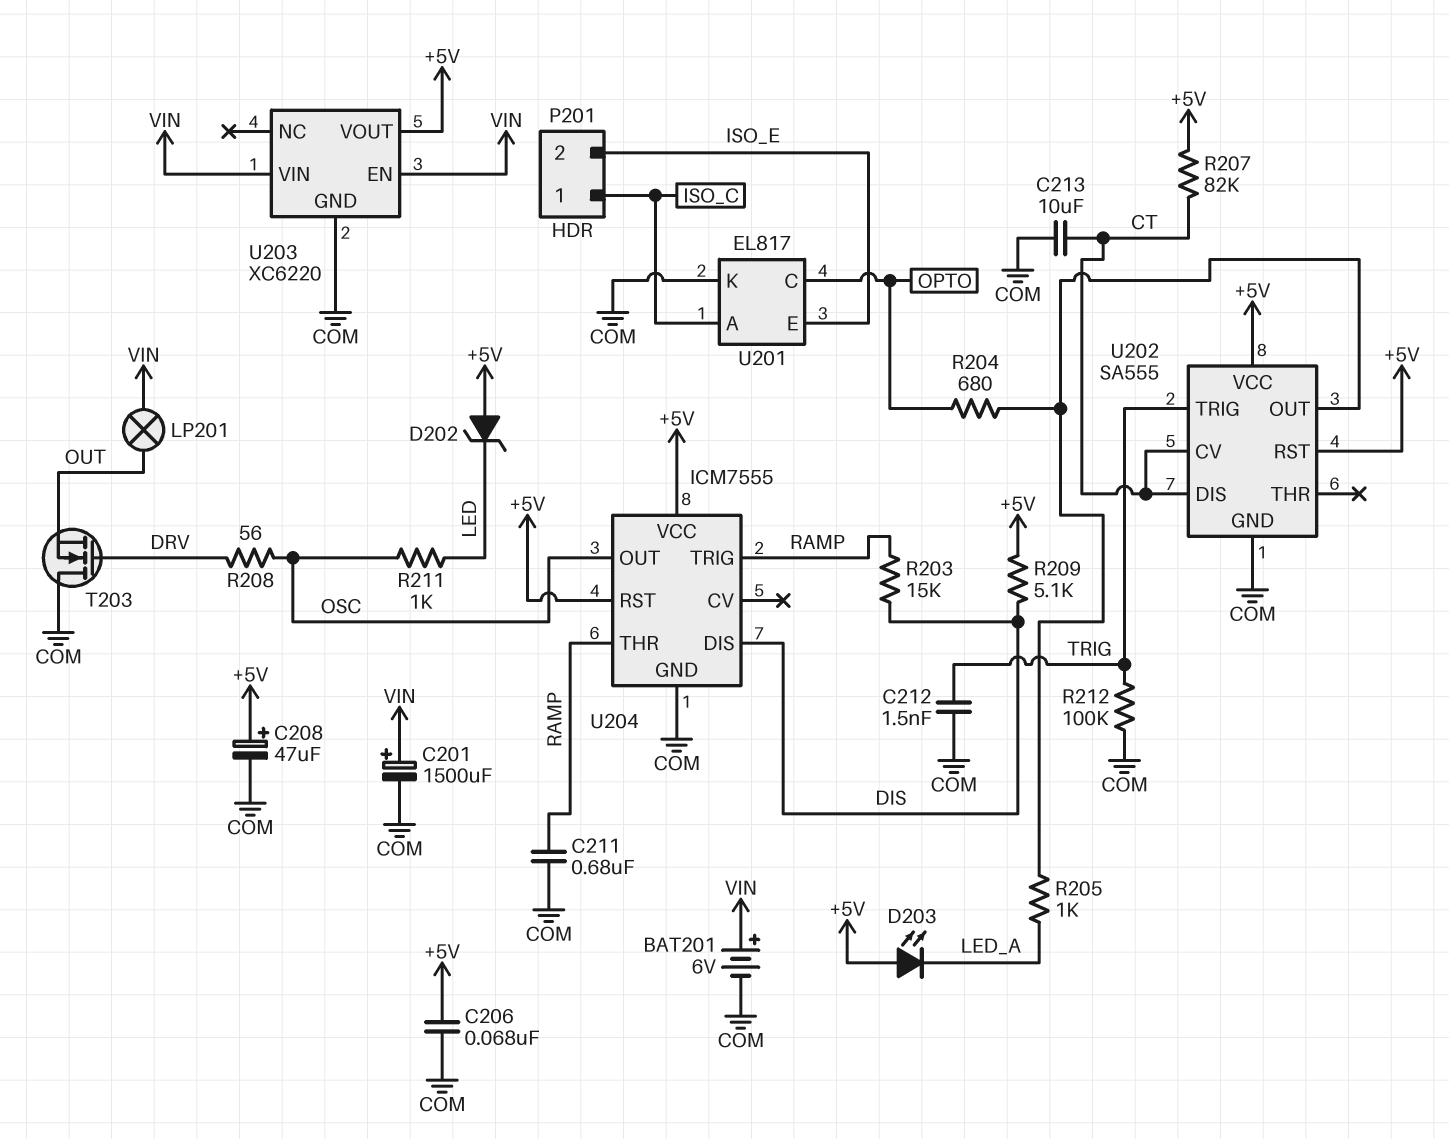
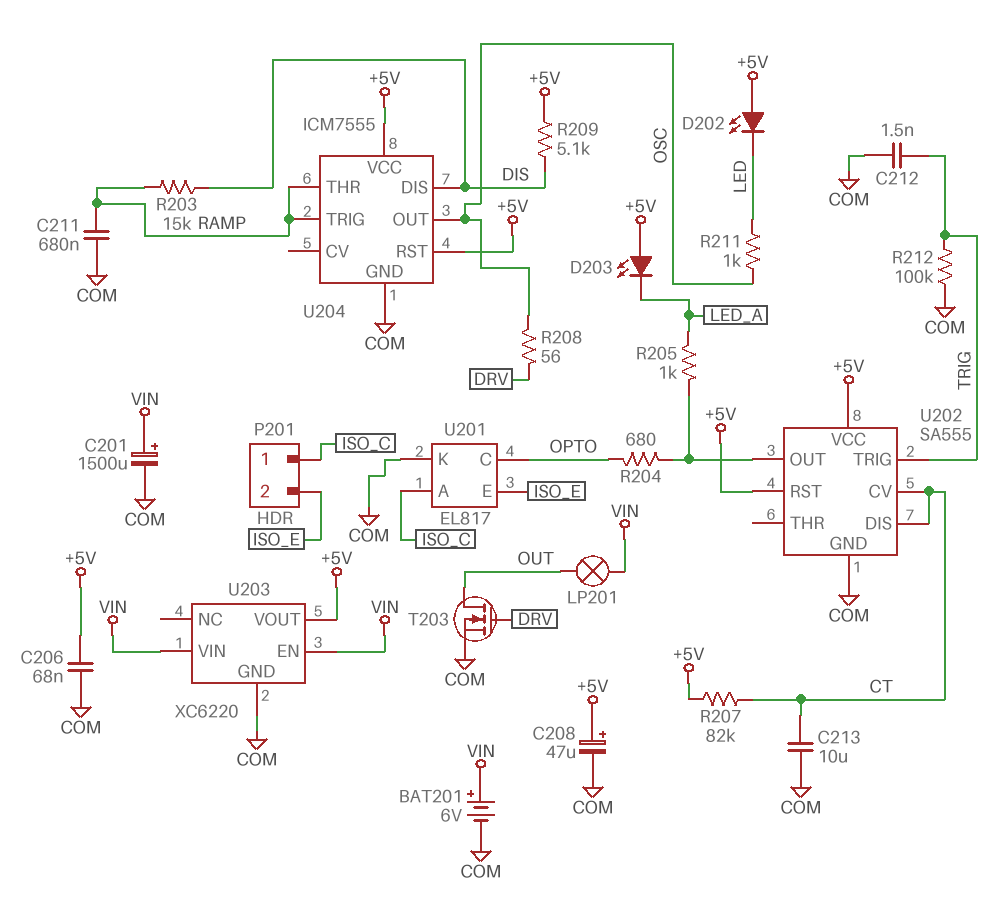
D202: zener (A +5V, K LED) -> LED (A +5V, K LED)
T203: NMOS (G DRV, D COM, S OUT) -> NMOS (G DRV, D OUT, S COM)

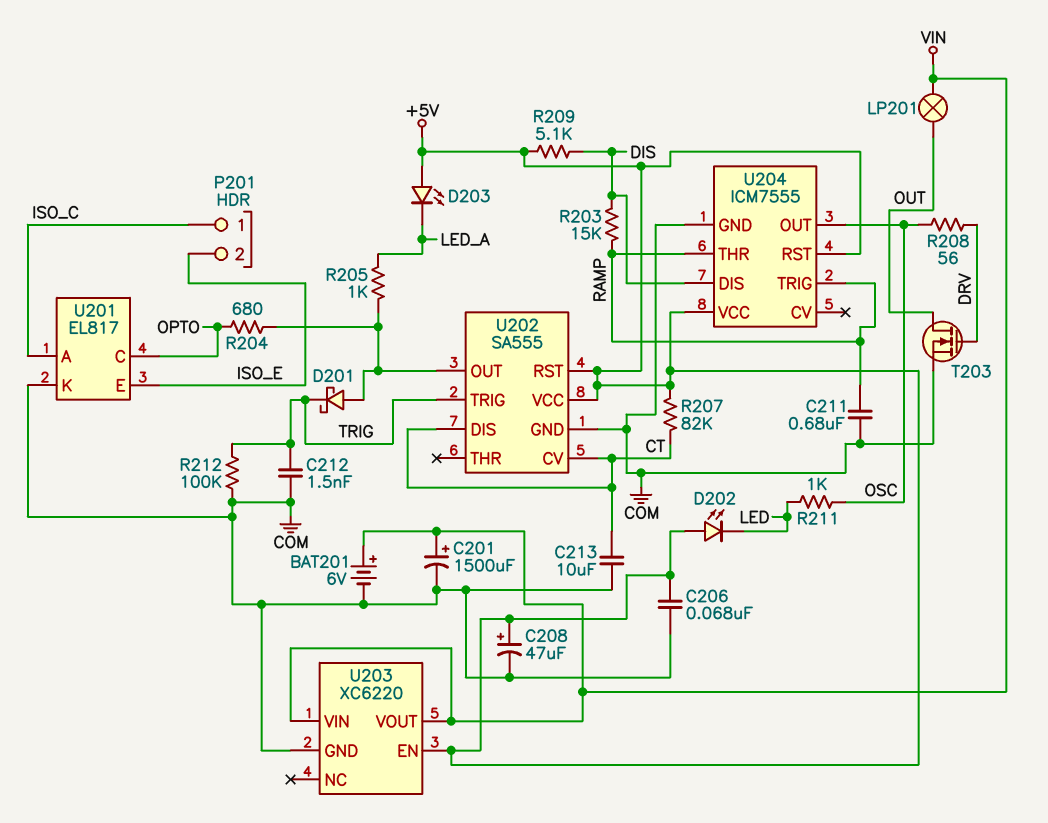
D201: none -> schottky (A U202/OUT, K TRIG)
U203 pin EN: VIN -> +5V
U203 pin VOUT: +5V -> VIN

